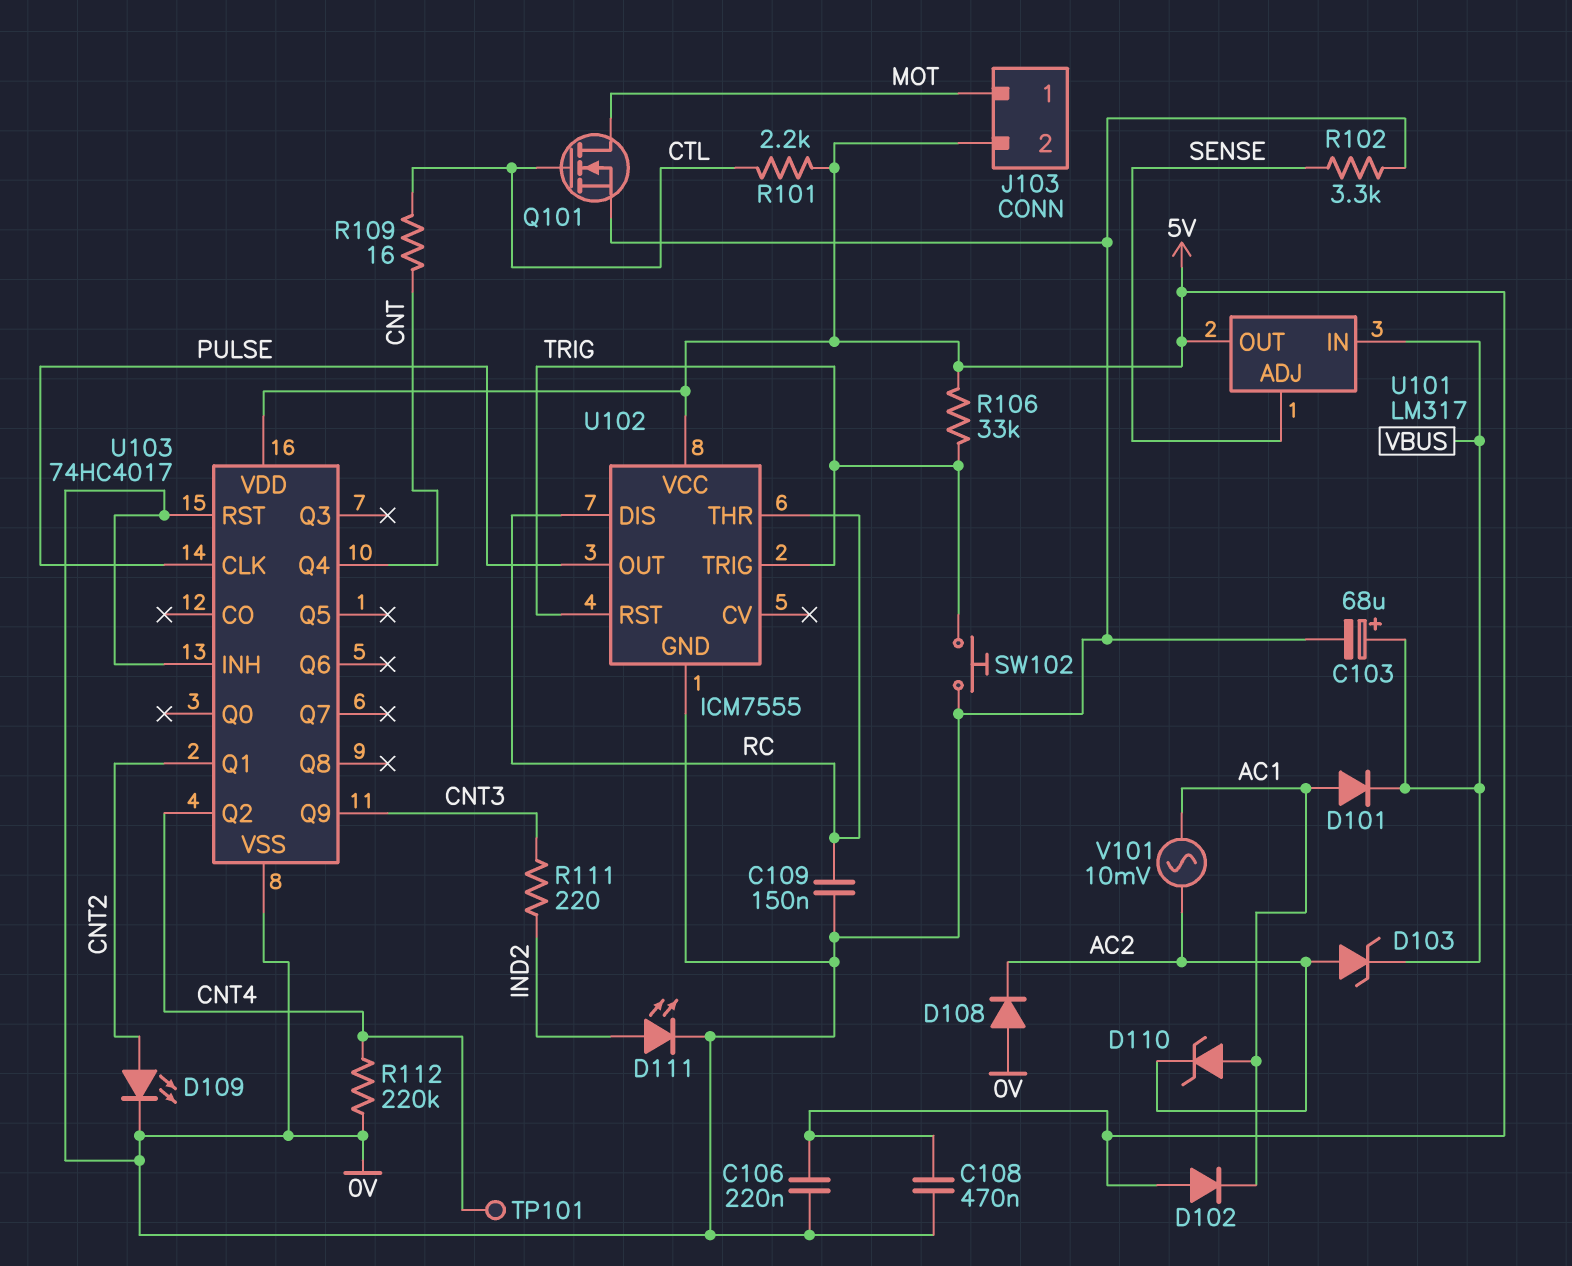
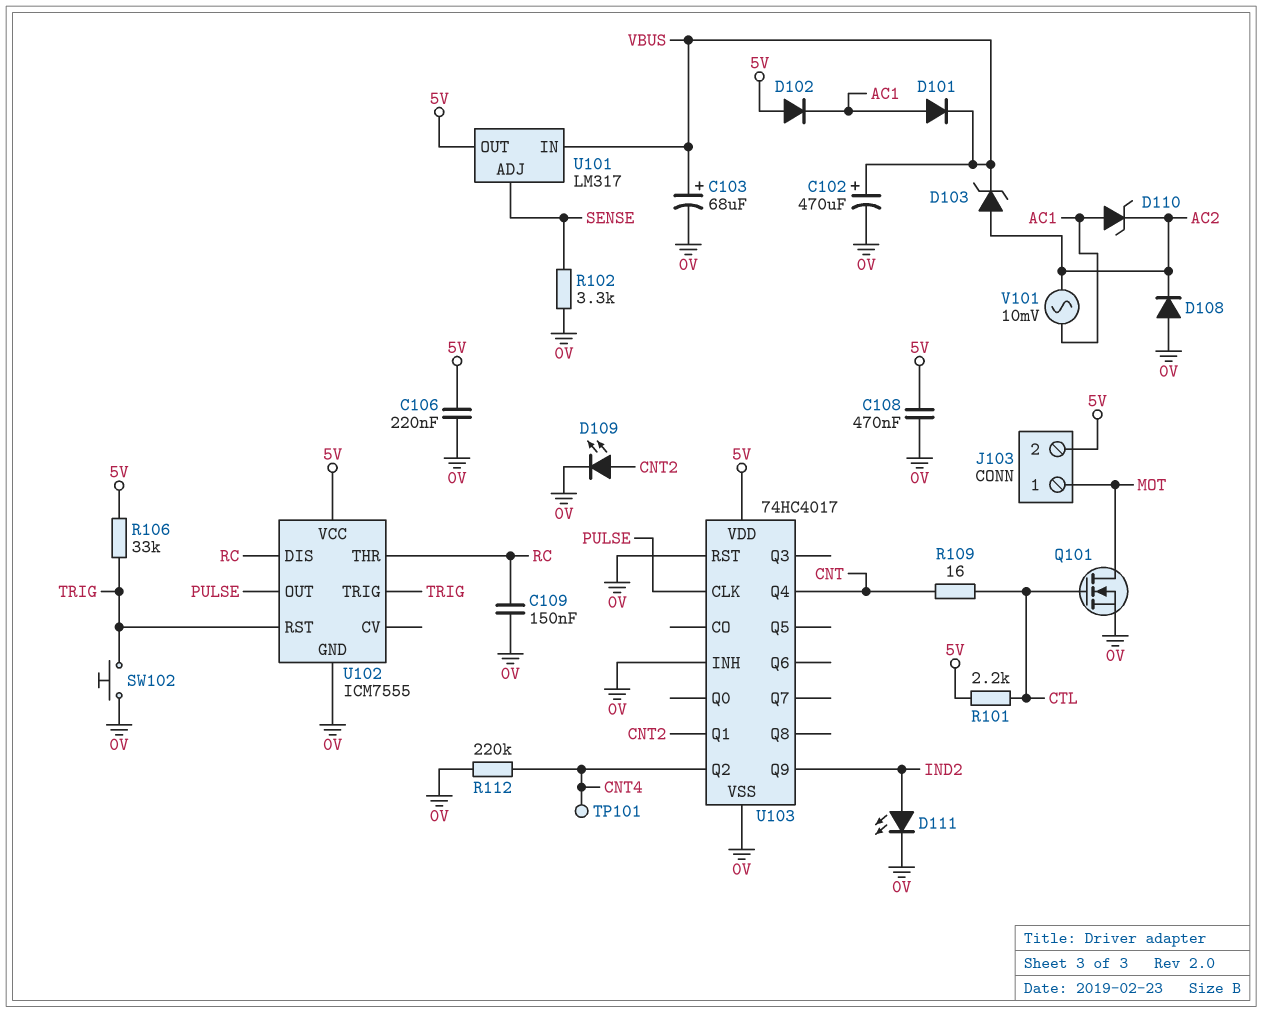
C102: none -> 470uF (plus VBUS, minus 0V)
R111: 220 (CNT3, IND2) -> none
U103 pin Q9: CNT3 -> IND2

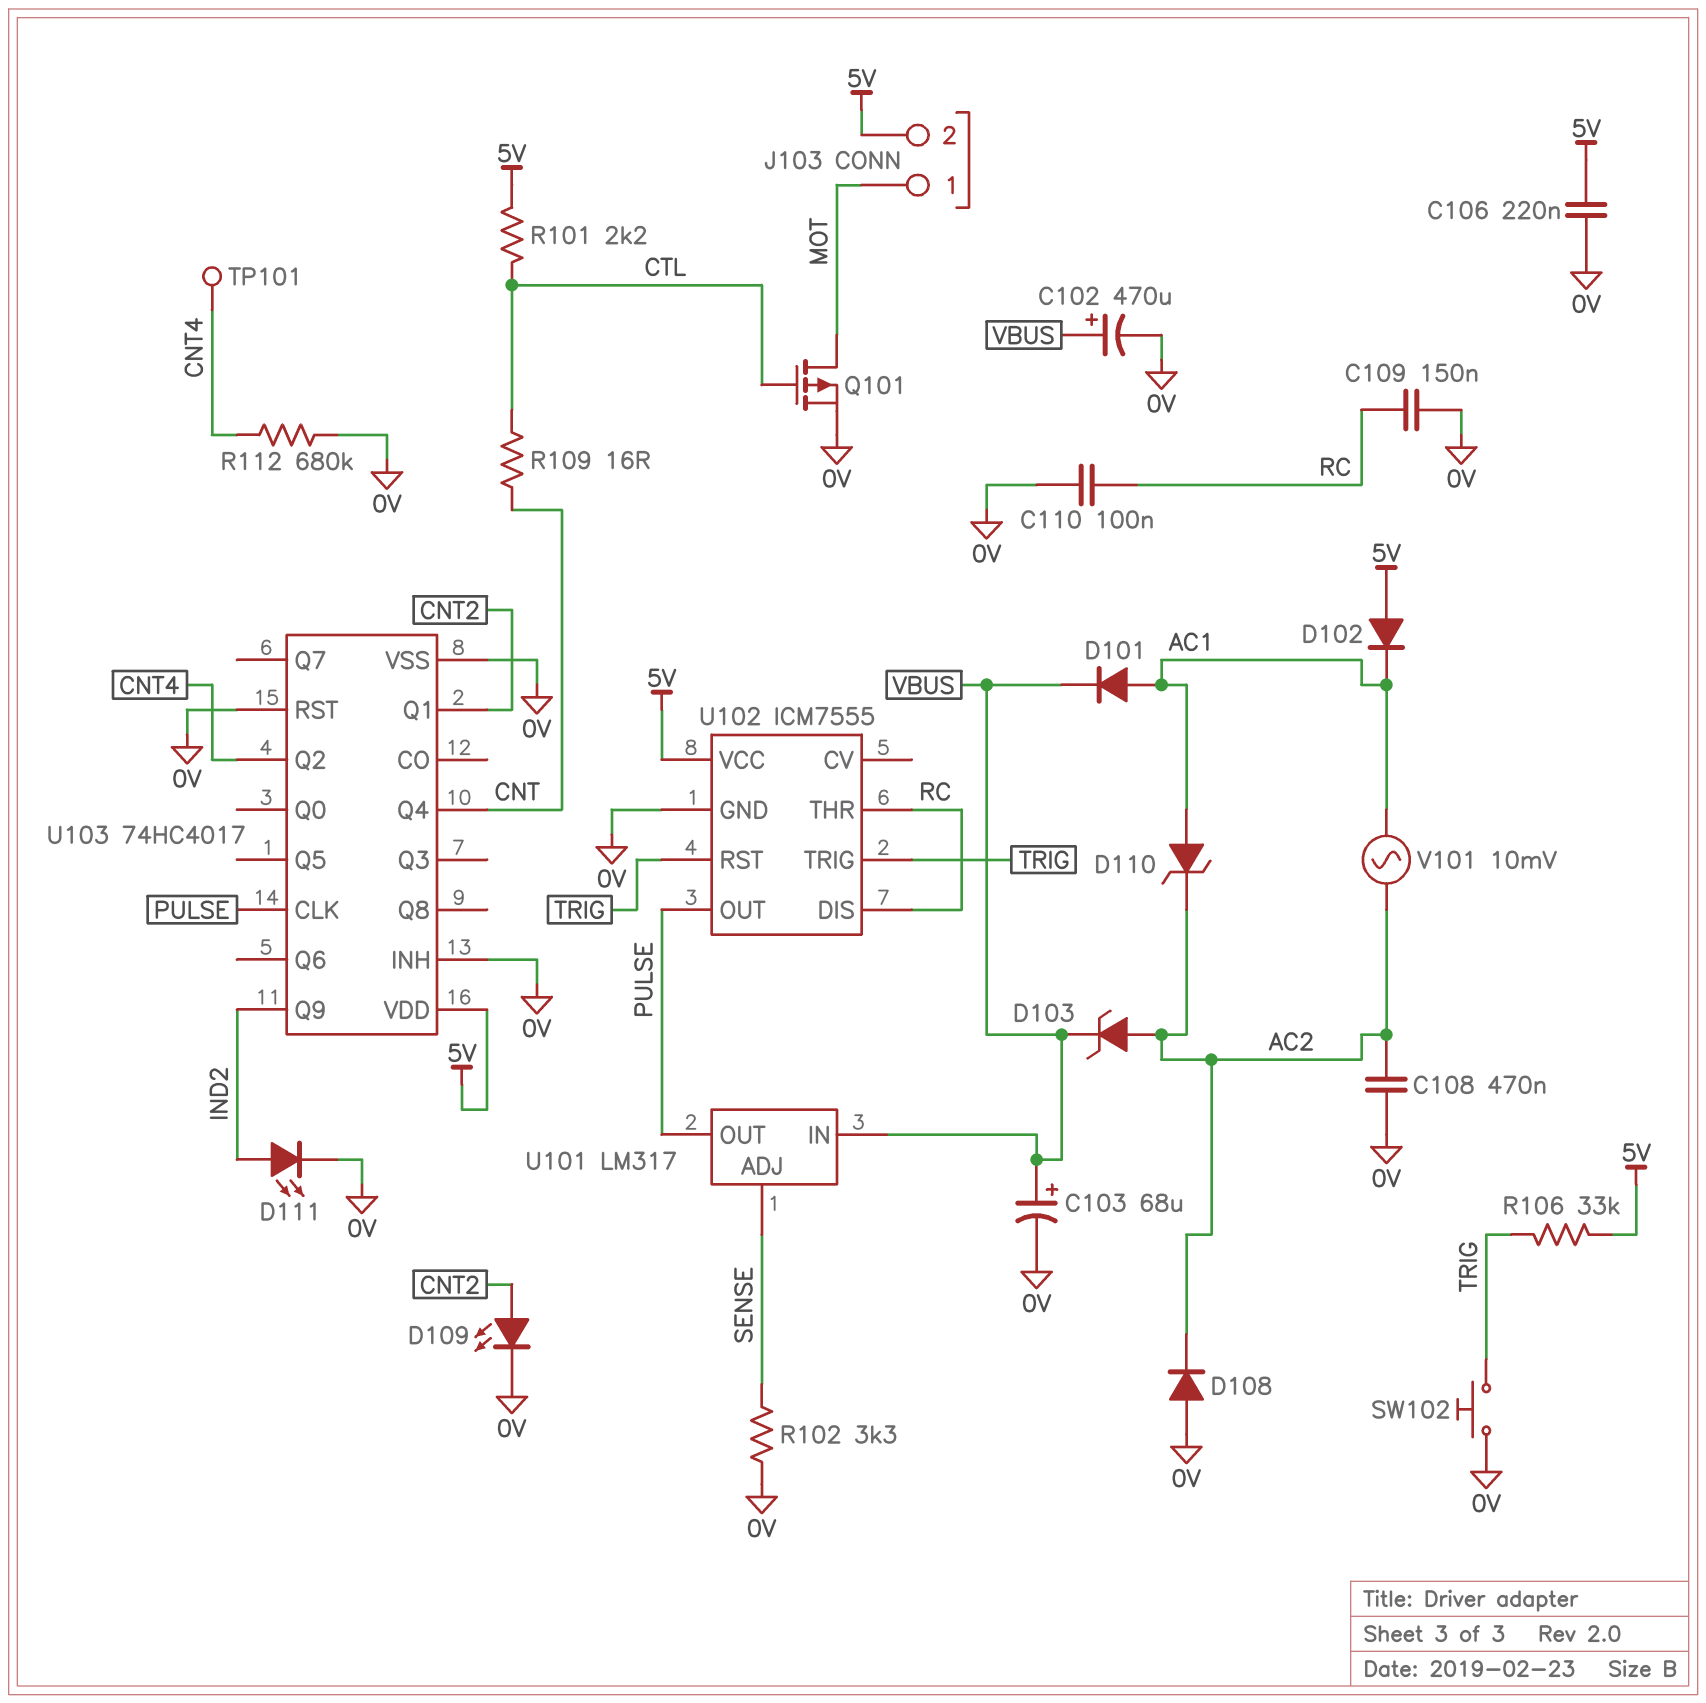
C108: 470nF (0V, 5V) -> 470nF (0V, AC2)
C110: none -> 100nF (0V, RC)
Q101: NMOS (G CTL, D MOT, S 0V) -> PMOS (G CTL, D MOT, S 0V)
R112: 220k (0V, CNT4) -> 680k (0V, CNT4)
U101 pin OUT: 5V -> PULSE

